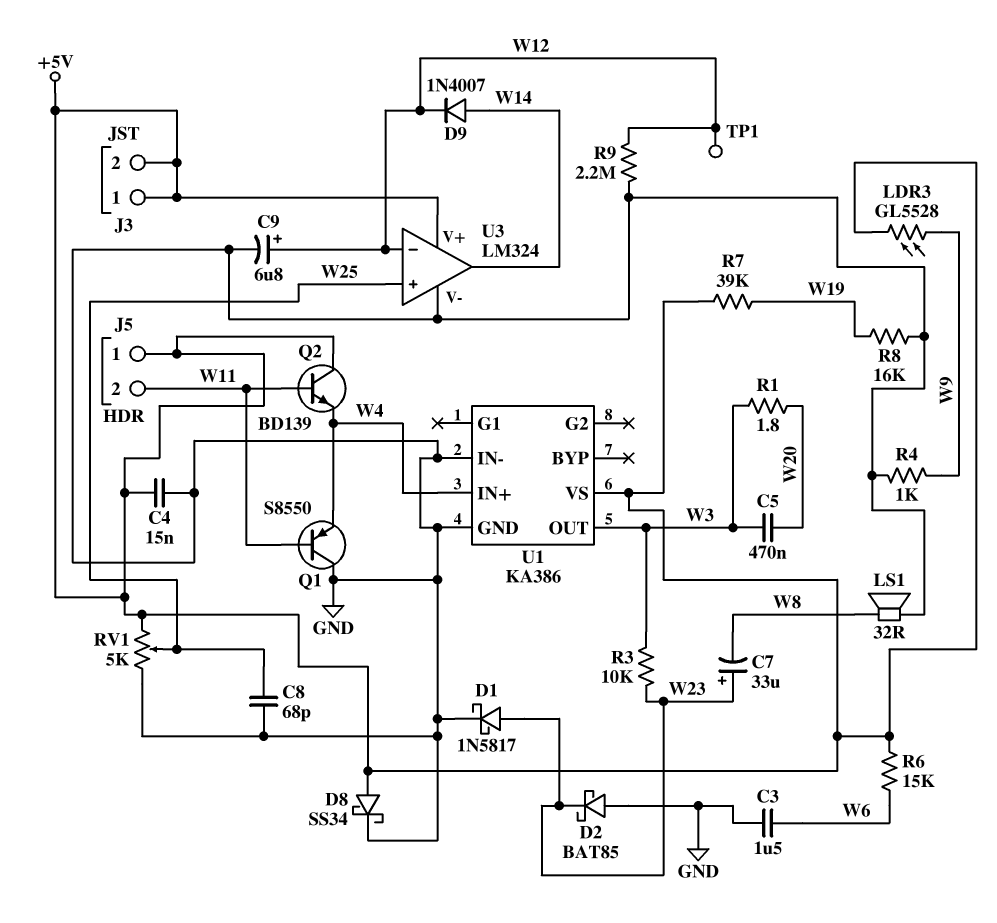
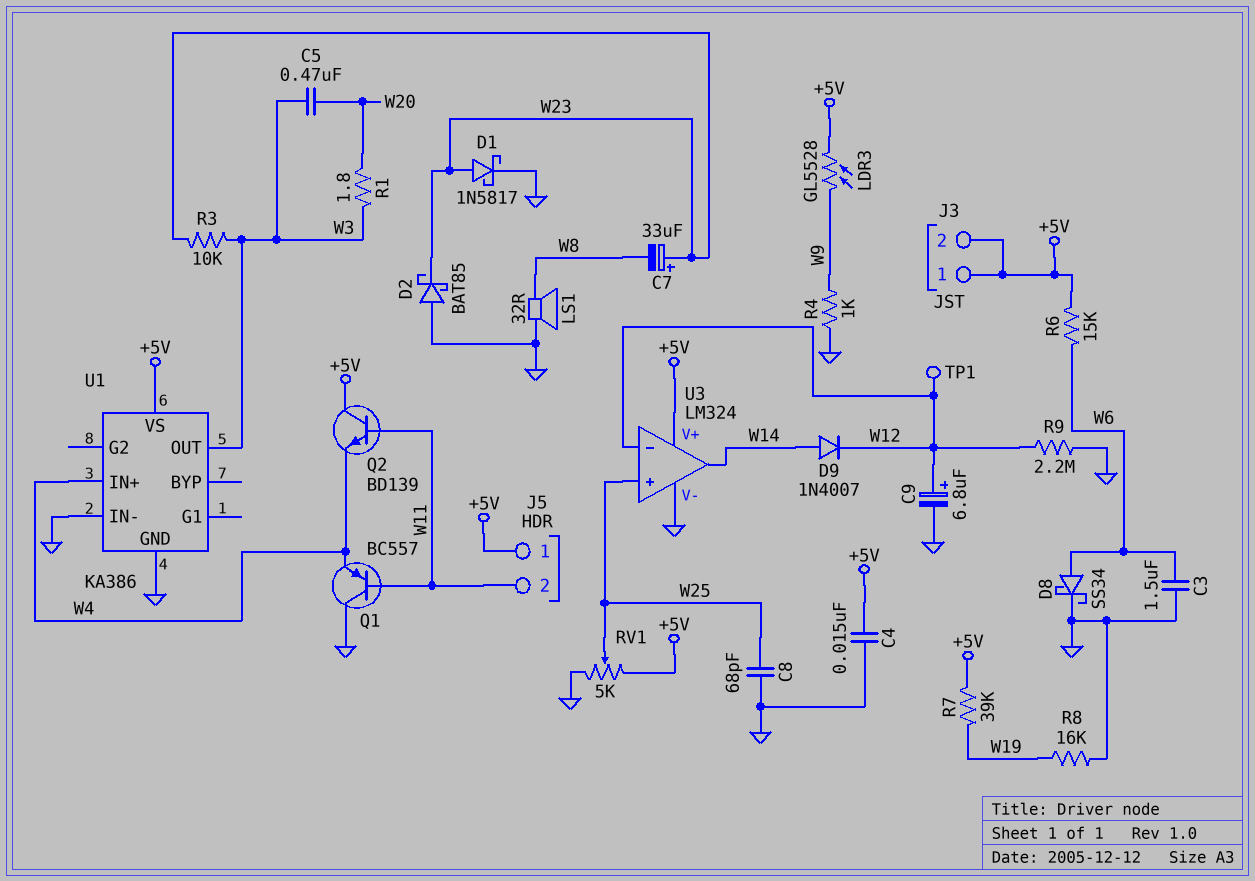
D8: schottky SS34 (A +5V, K GND) -> schottky SS34 (A W6, K GND)
Q1: PNP S8550 (B W11, C GND, E W4) -> PNP BC557 (B W11, C GND, E W4)

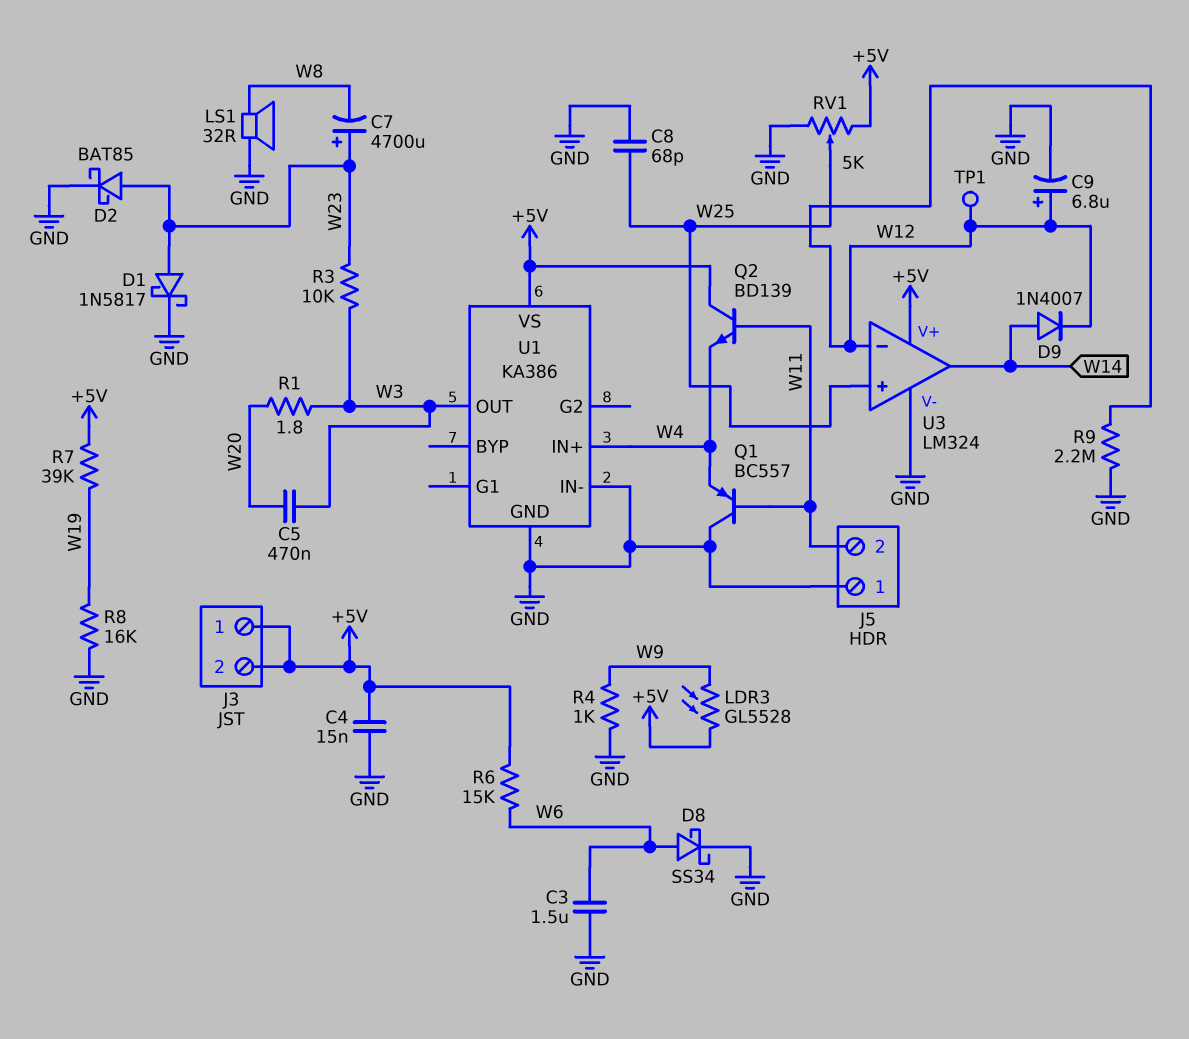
C7: 33uF (plus W23, minus W8) -> 4700uF (plus W23, minus W8)
D2: schottky BAT85 (A GND, K W23) -> schottky BAT85 (A W23, K GND)
J5 pin 1: +5V -> GND

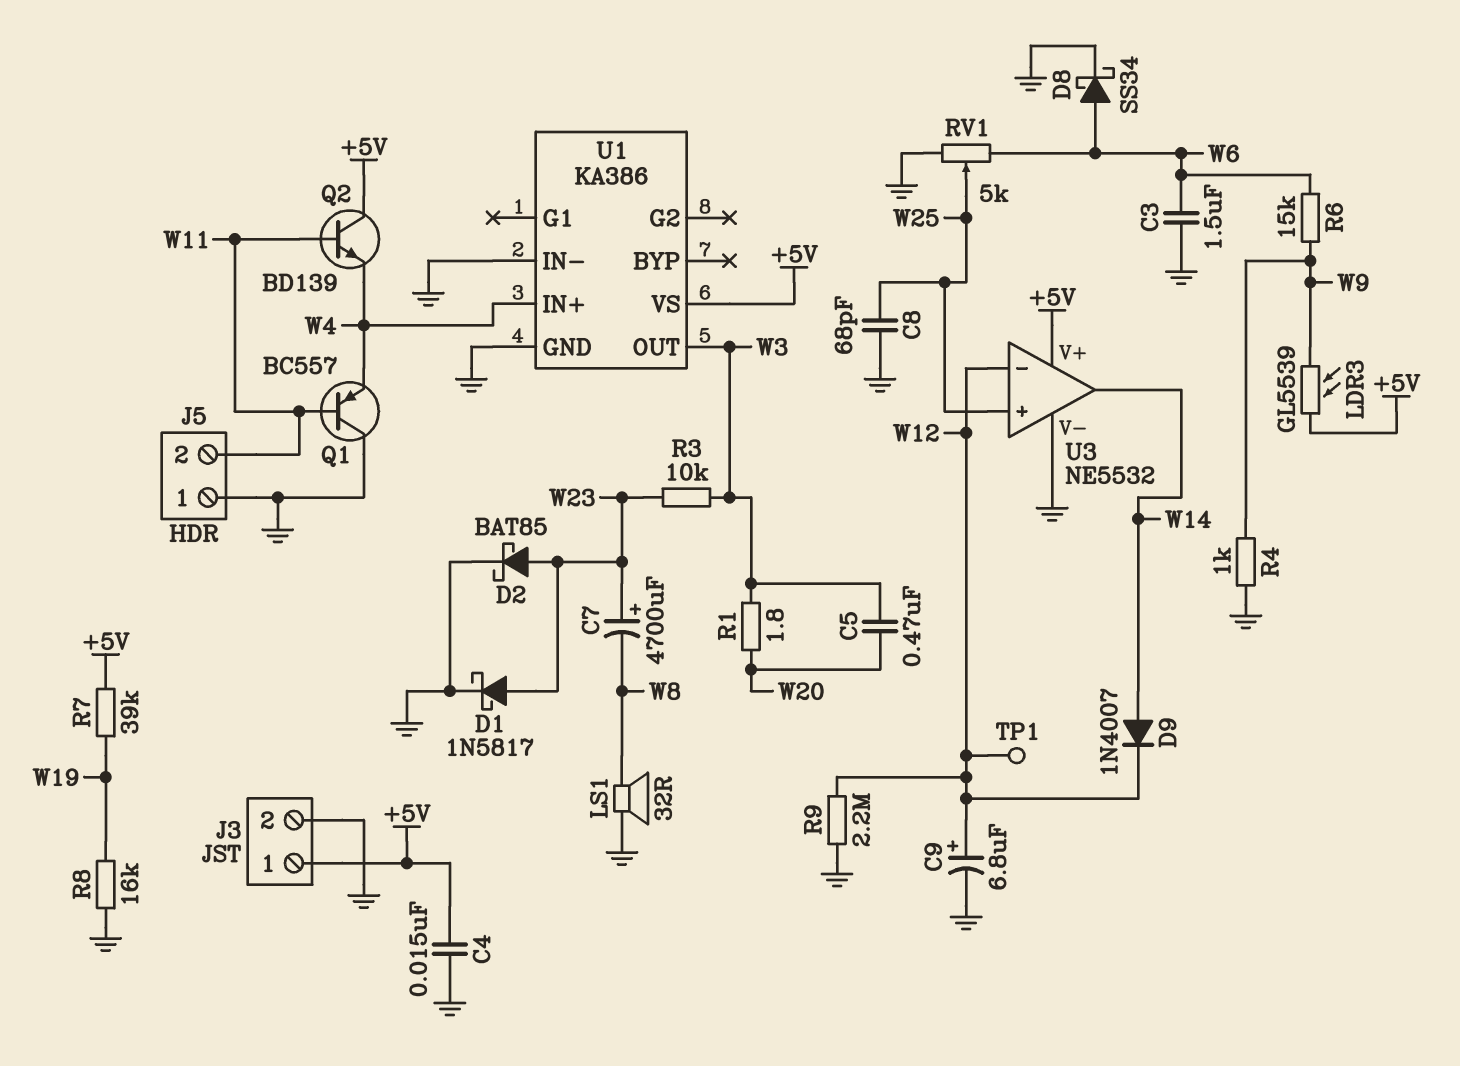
J3 pin 2: +5V -> GND
LDR3: GL5528 (+5V, W9) -> GL5539 (+5V, W9)
R6: 15k (+5V, W6) -> 15k (W6, W9)
RV1: 5k (+5V, GND, wiper W25) -> 5k (GND, W6, wiper W25)
U3: LM324 -> NE5532

